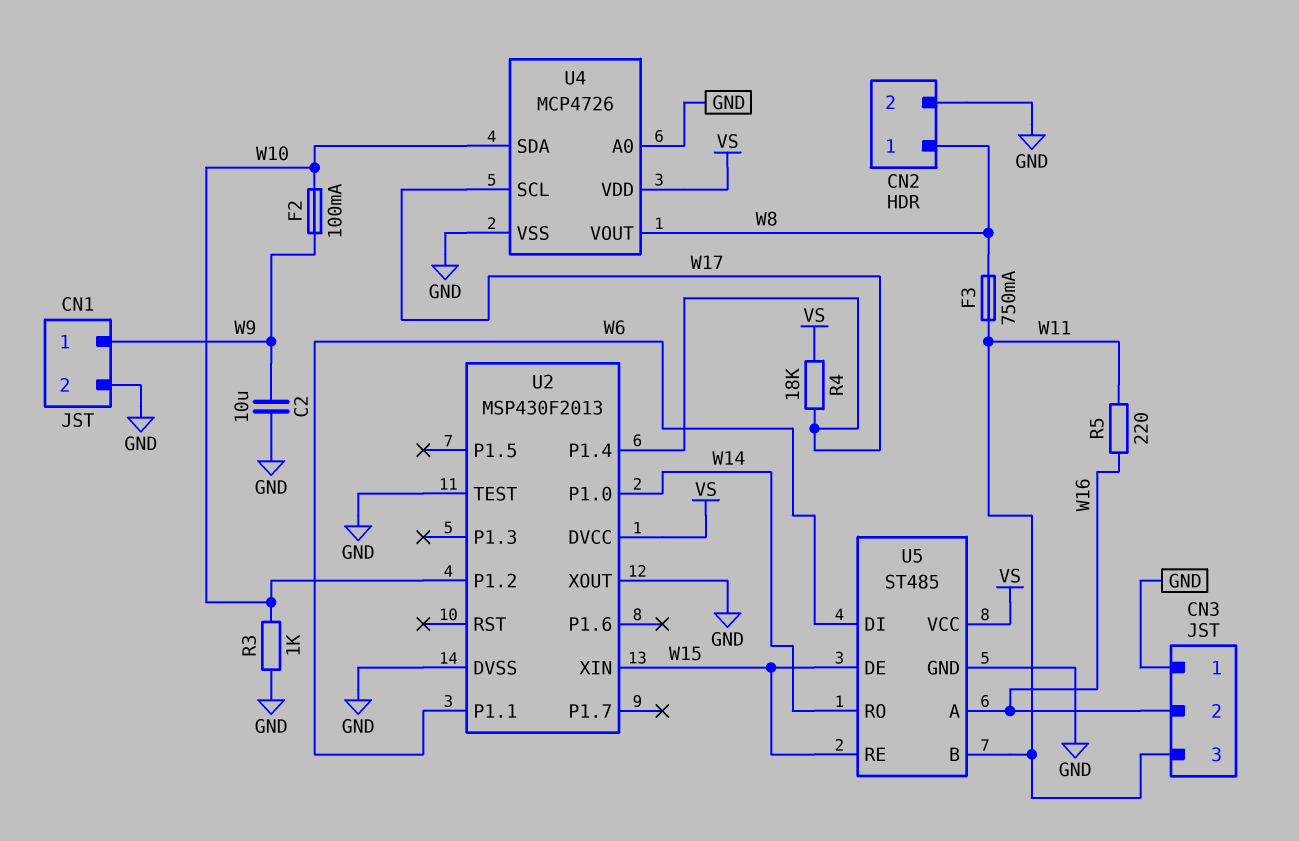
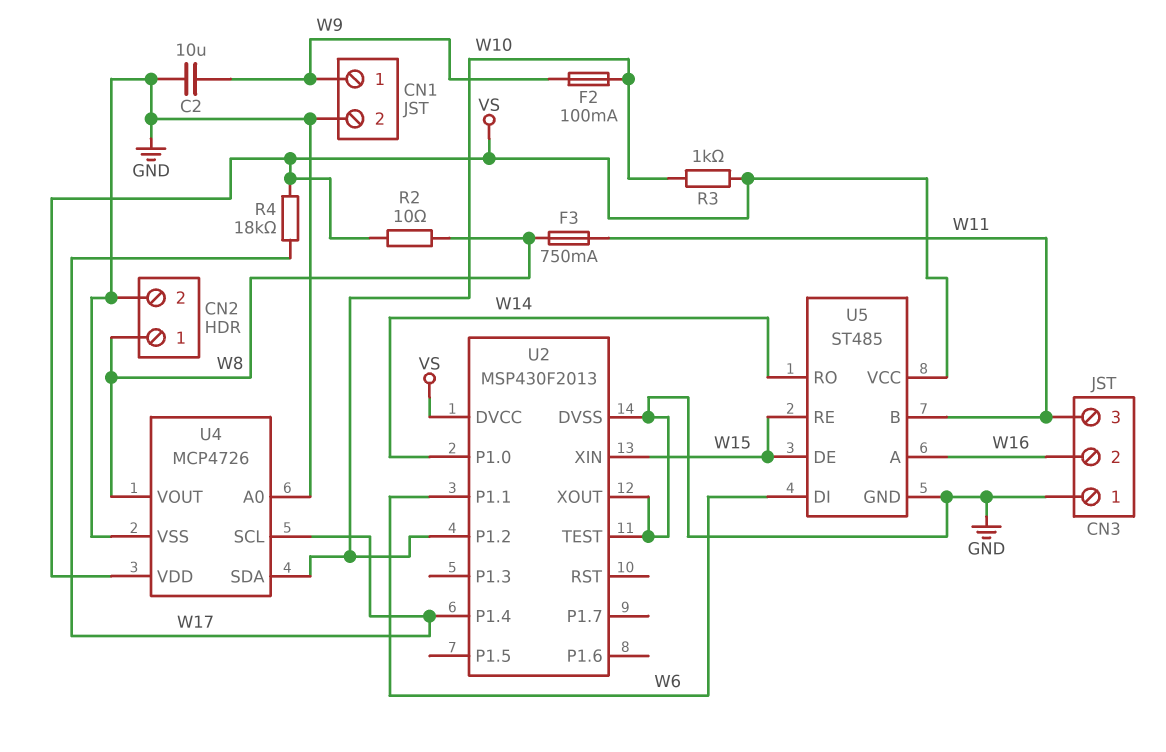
R2: none -> 10 (VS, W8)
R3: 1k (GND, W10) -> 1k (VS, W10)
R5: 220 (W11, W16) -> none

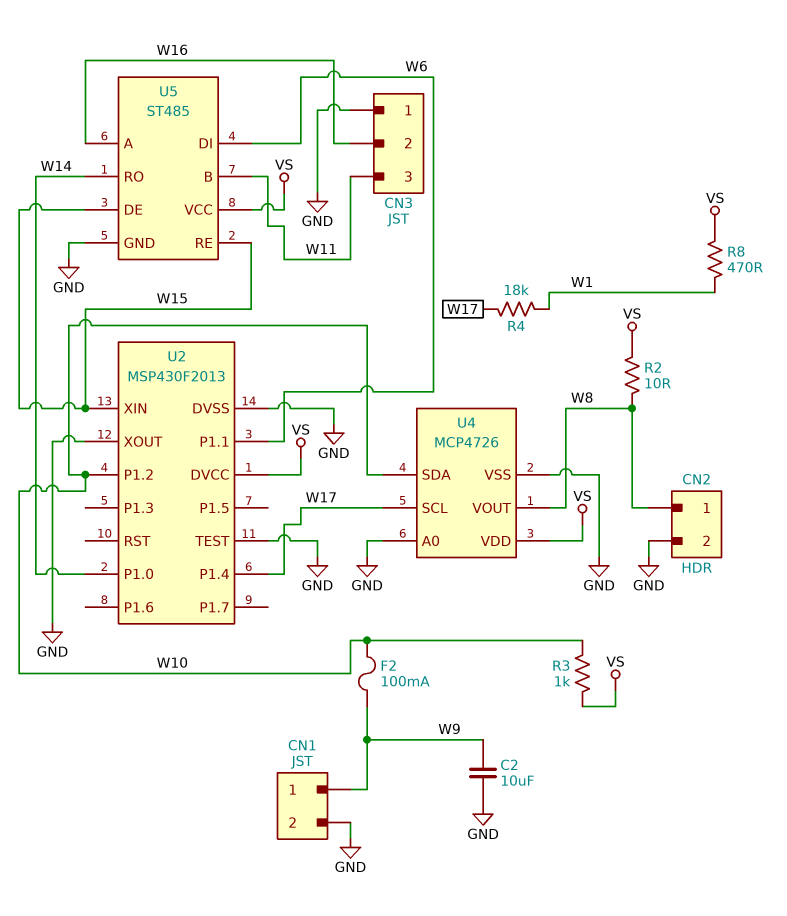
F3: 750mA (W8, W11) -> none
R4: 18k (VS, W17) -> 18k (W1, W17)
R8: none -> 470 (VS, W1)

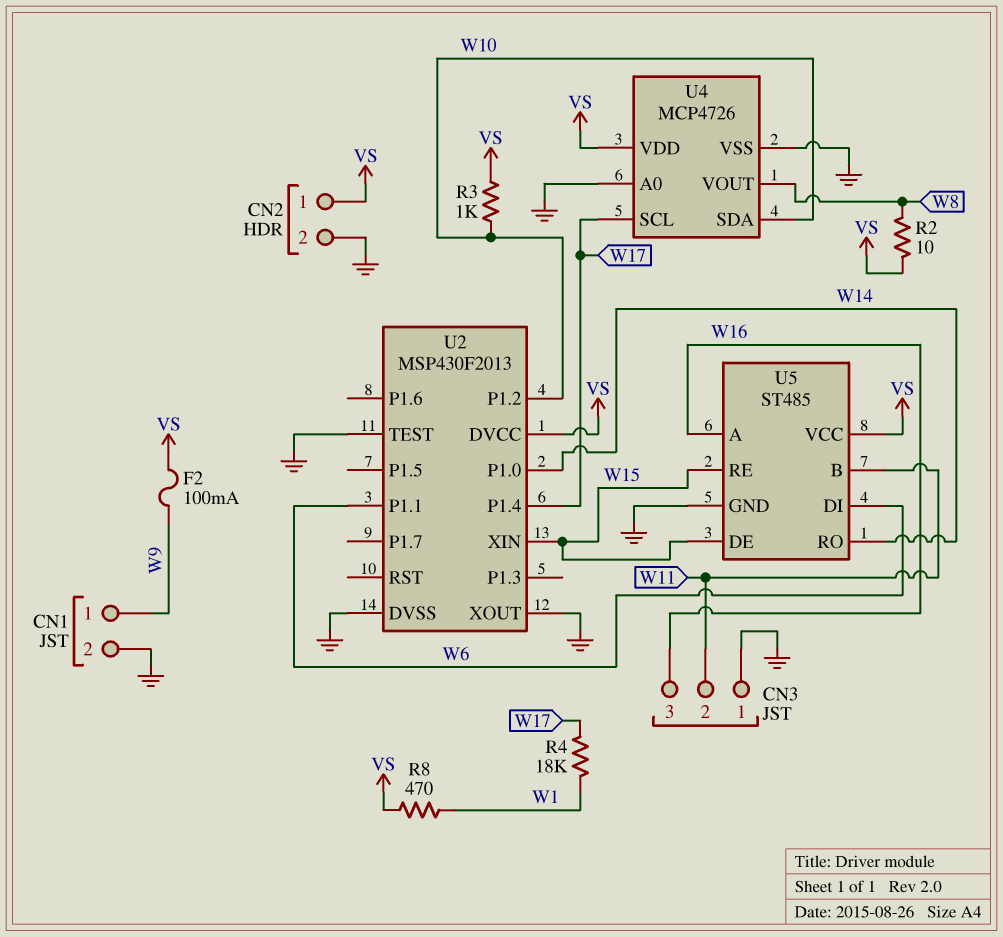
C2: 10uF (GND, W9) -> none
CN2 pin 1: W8 -> VS
CN3 pin 2: W16 -> W11
CN3 pin 3: W11 -> W16
F2: 100mA (W9, W10) -> 100mA (VS, W9)

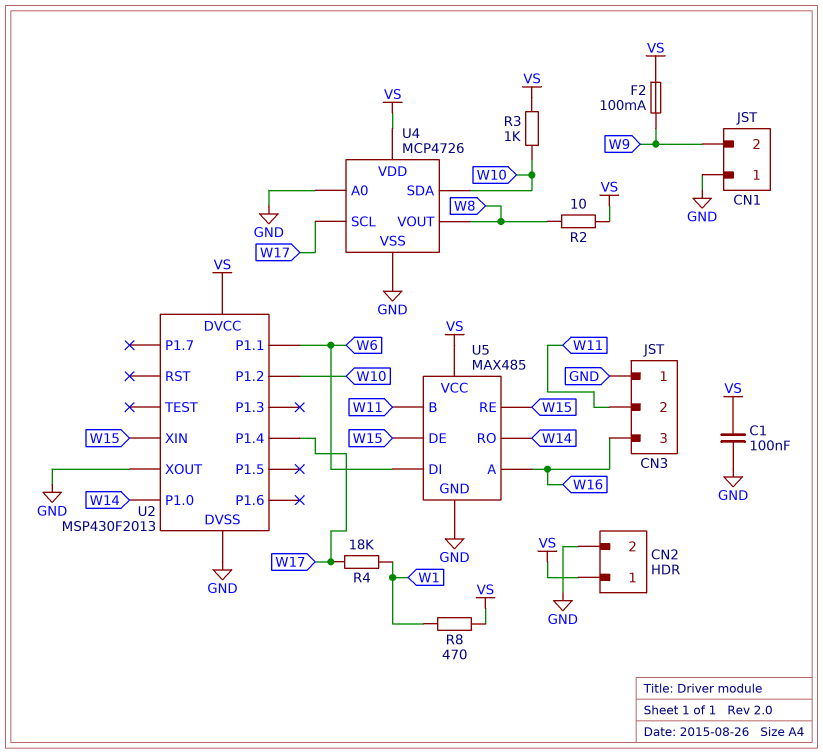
C1: none -> 100nF (GND, VS)
CN1 pin 1: W9 -> GND
CN1 pin 2: GND -> W9
U2 pin TEST: GND -> none
U5: ST485 -> MAX485

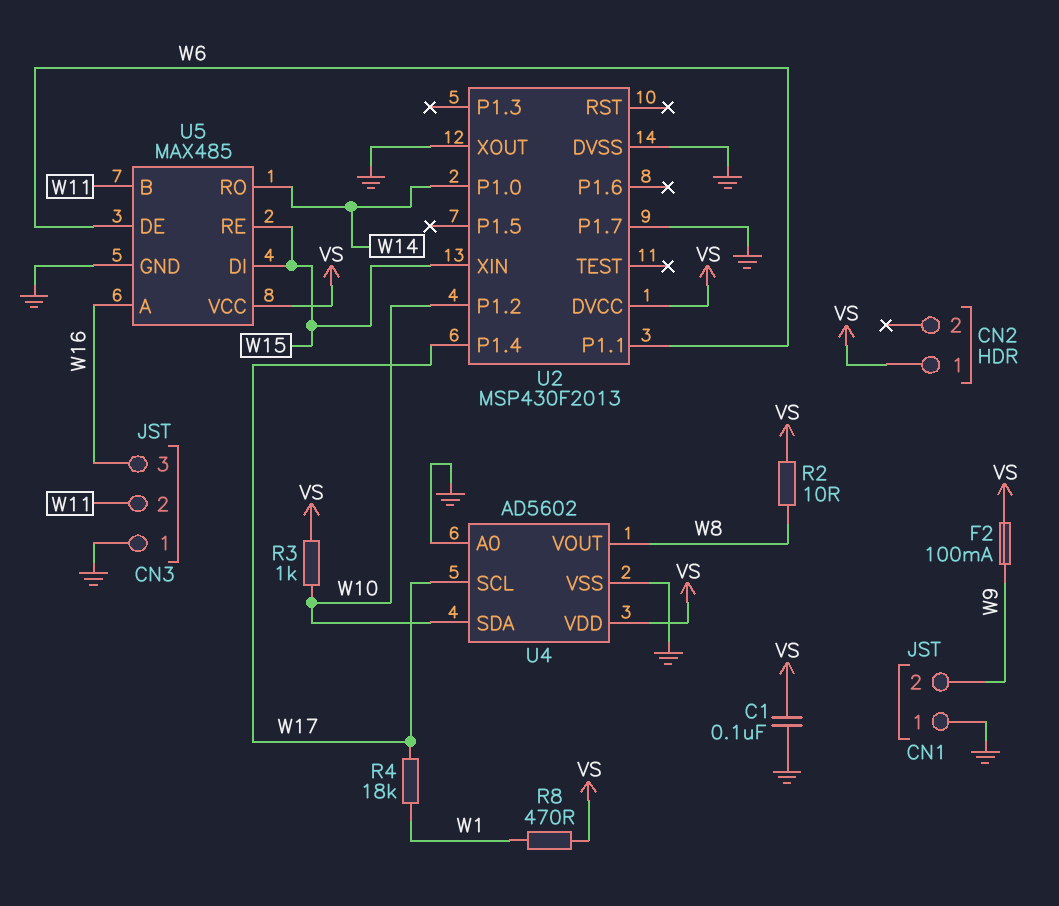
CN2 pin 2: GND -> none
U2 pin P1.7: none -> GND
U4: MCP4726 -> AD5602
U5 pin DE: W15 -> W6
U5 pin DI: W6 -> W15

